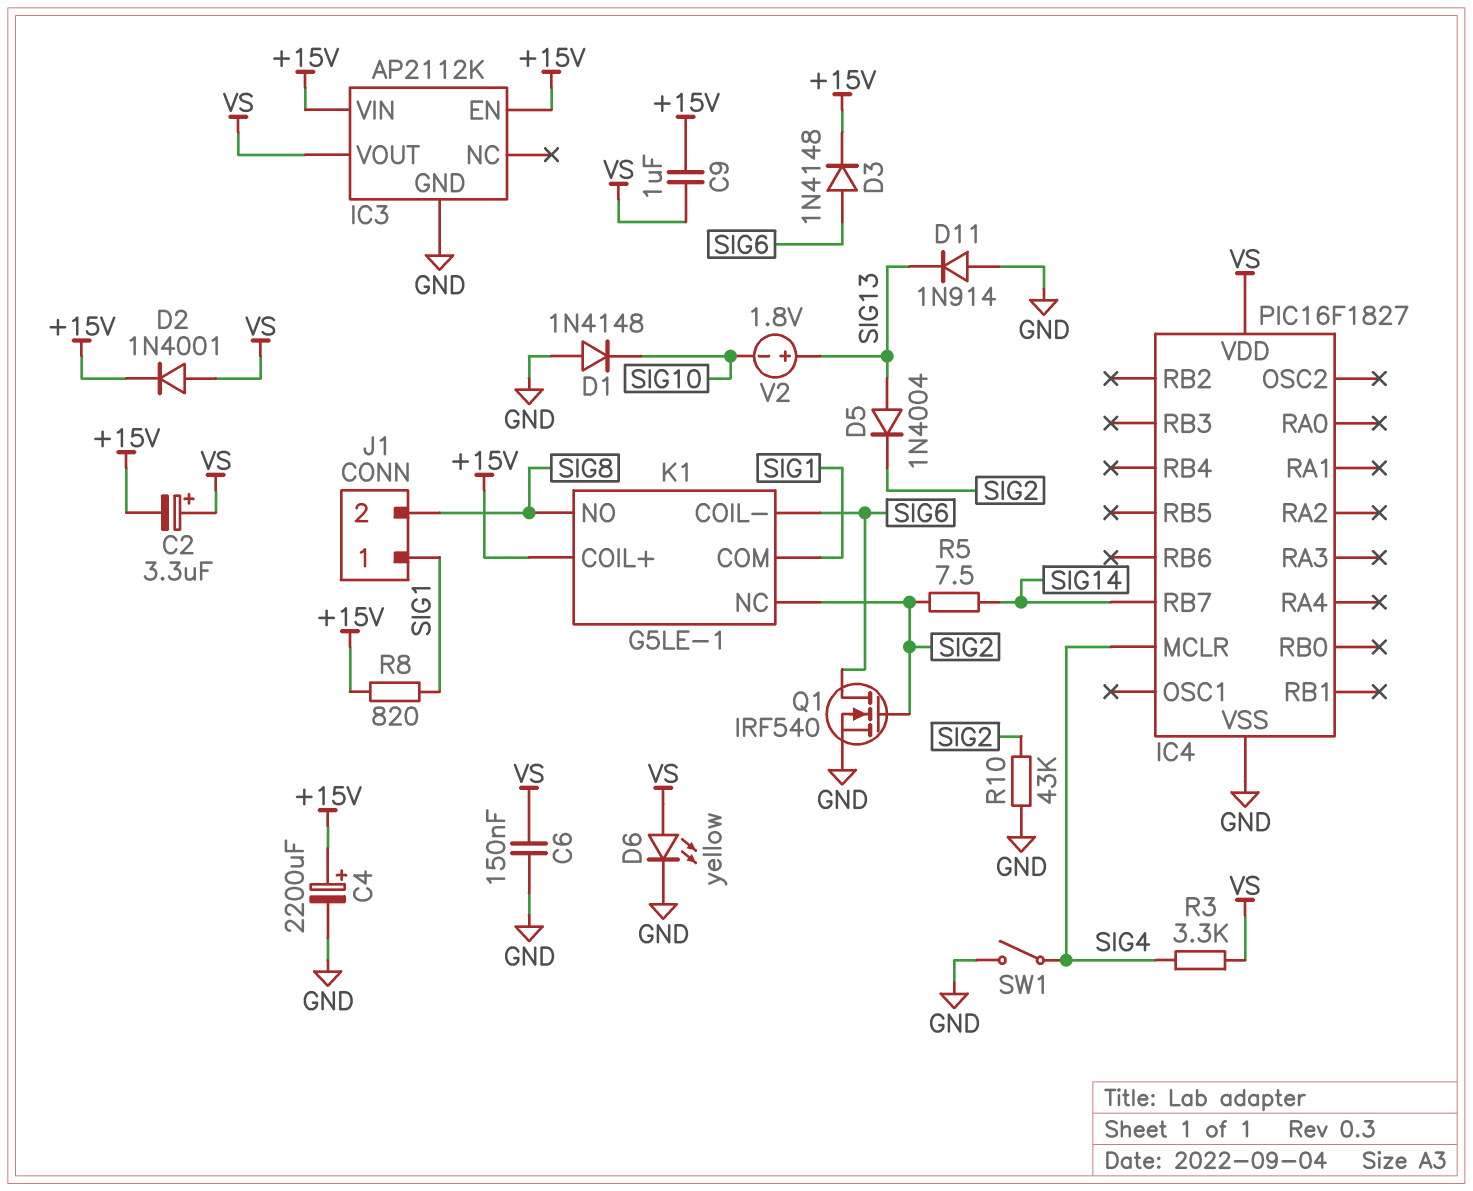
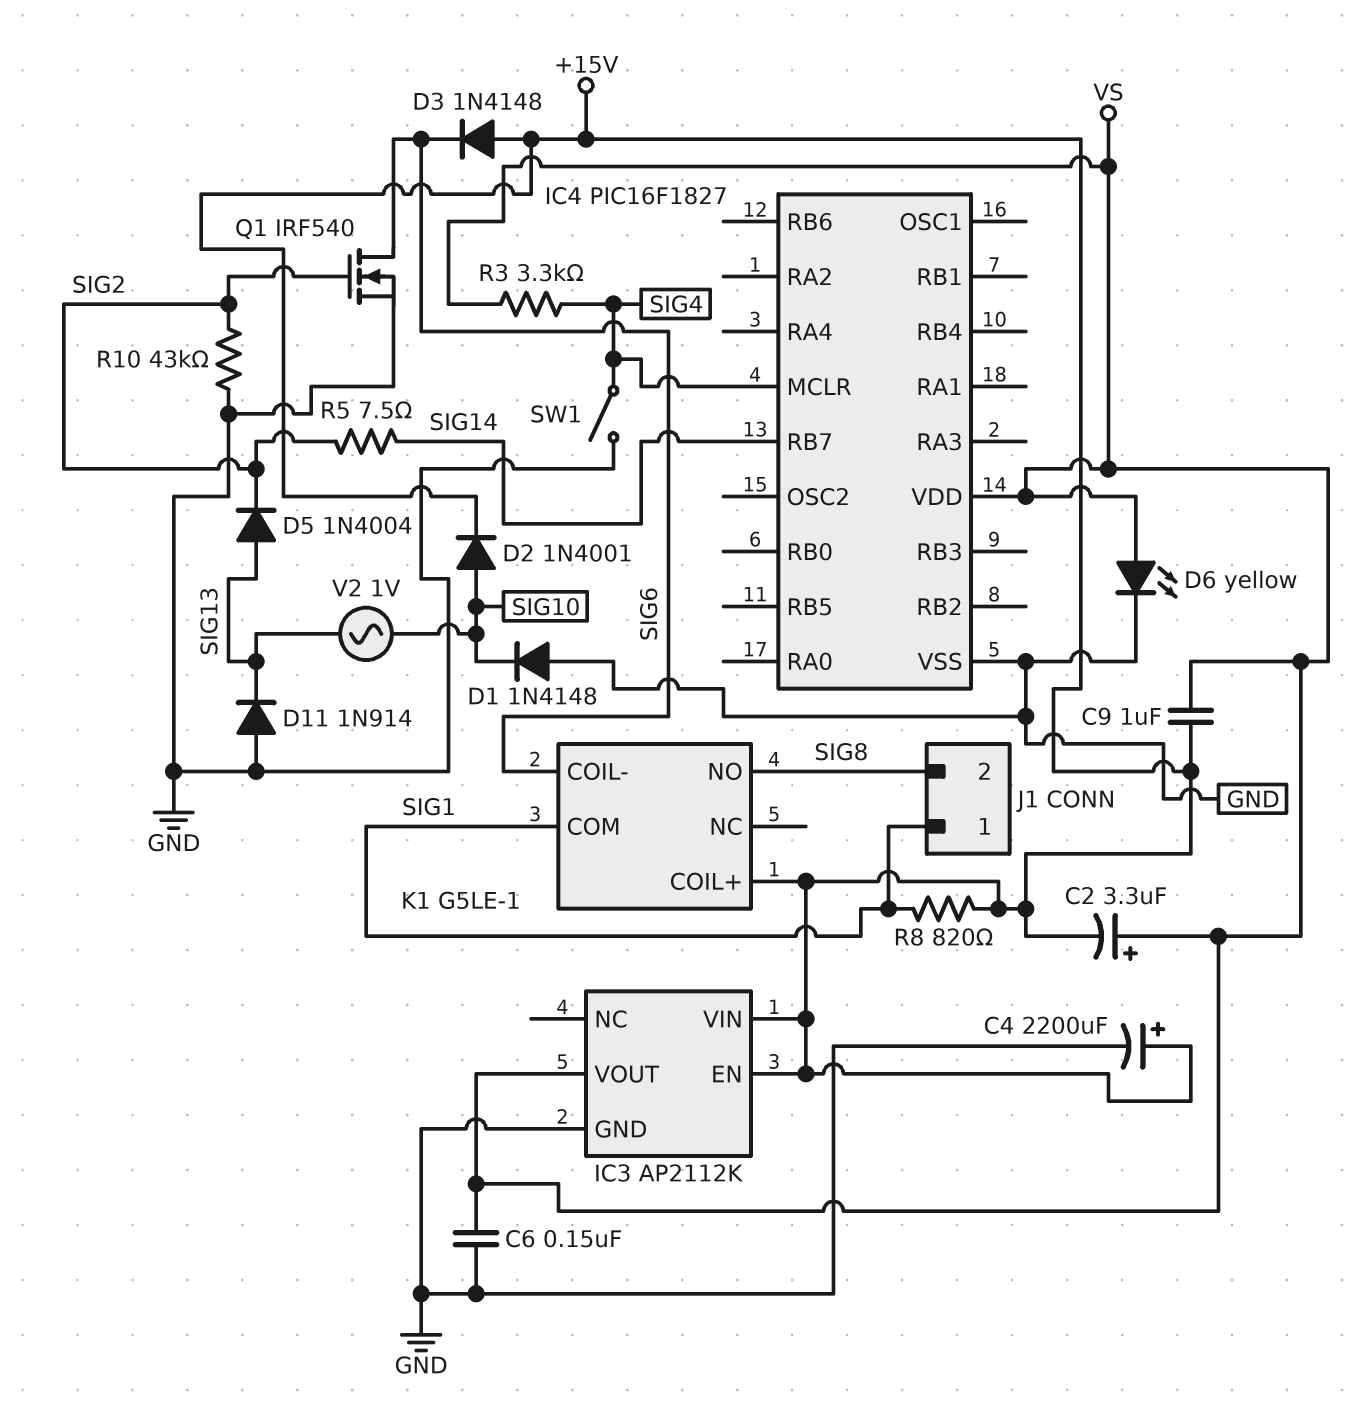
D2: diode 1N4001 (A VS, K +15V) -> diode 1N4001 (A SIG10, K +15V)
D3: diode 1N4148 (A SIG6, K +15V) -> diode 1N4148 (A +15V, K SIG6)
K1 pin NC: SIG2 -> none
V2: 1.8V (plus SIG13, minus SIG10) -> AC 1V (SIG10, SIG13)

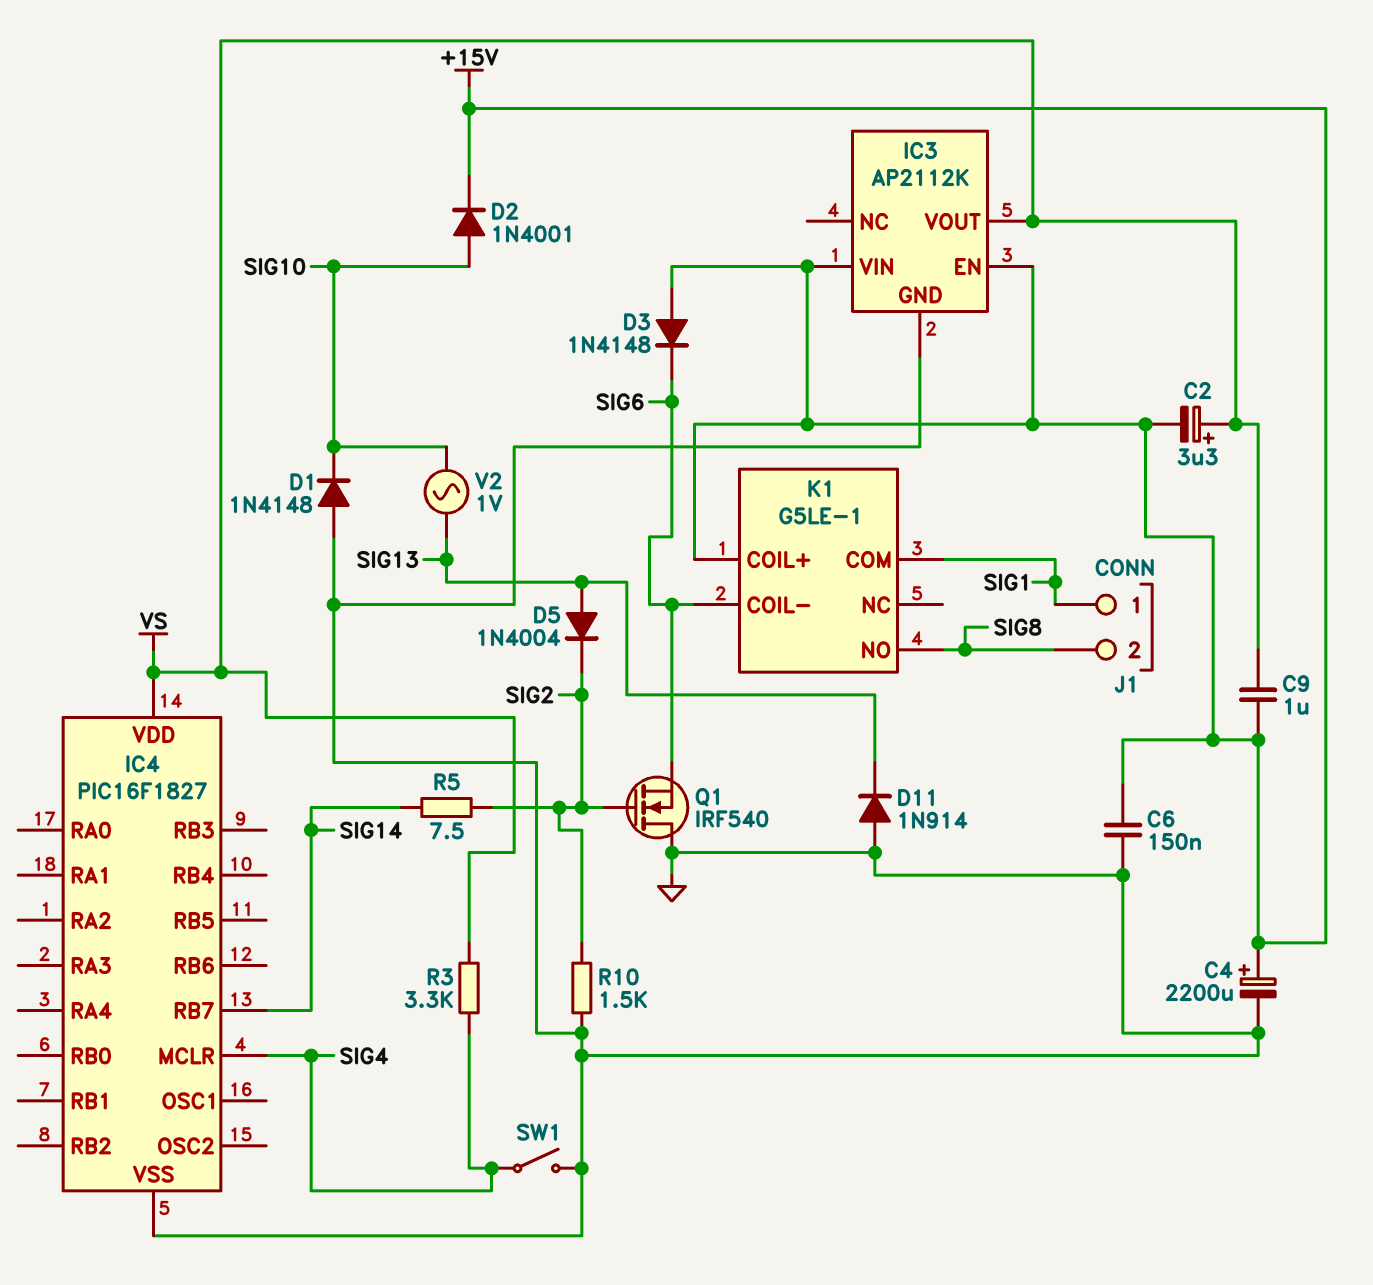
C6: 150nF (GND, VS) -> 150nF (+15V, GND)
D6: LED yellow (A VS, K GND) -> none
Q1: NMOS IRF540 (G SIG2, D SIG6, S GND) -> NMOS IRF540 (G SIG2, D GND, S SIG6)
R8: 820 (+15V, SIG1) -> none
R10: 43k (GND, SIG2) -> 1.5k (GND, SIG2)

